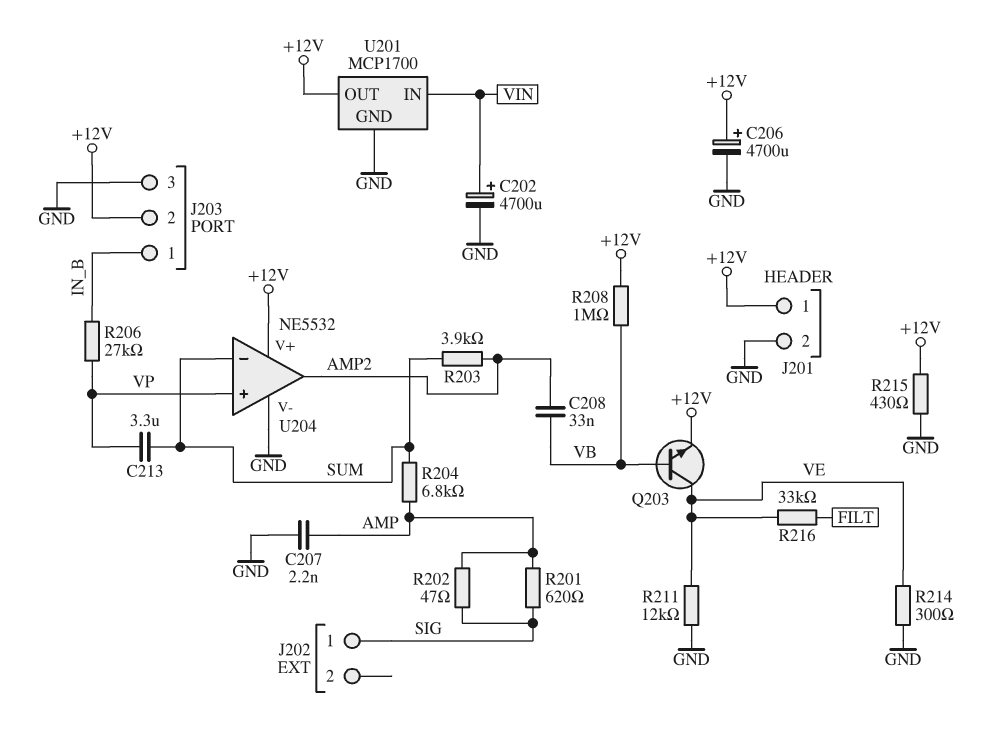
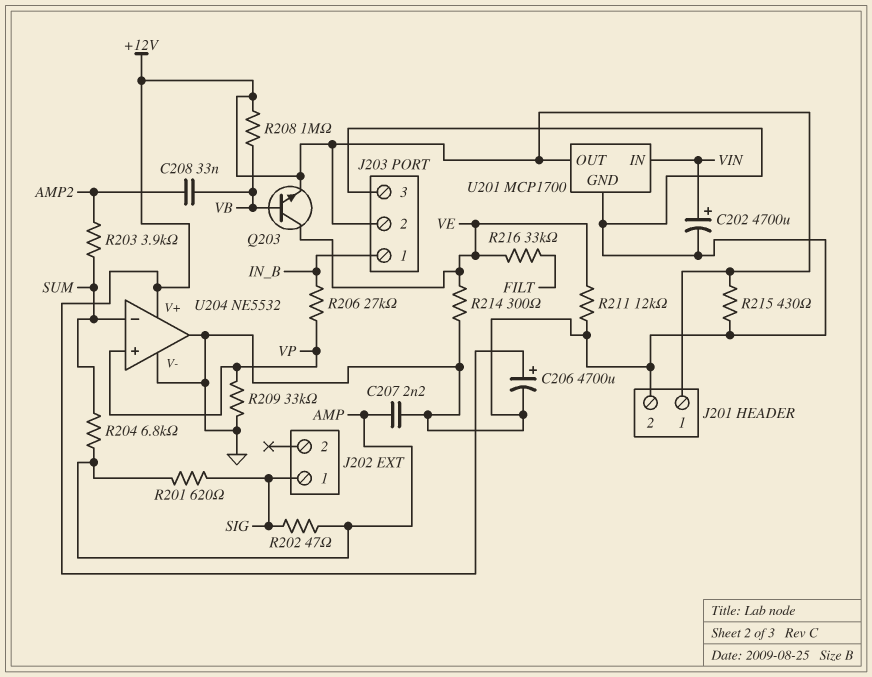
C213: 3.3uF (SUM, VP) -> none
R209: none -> 33k (GND, VP)
U204 pin out: AMP2 -> GND

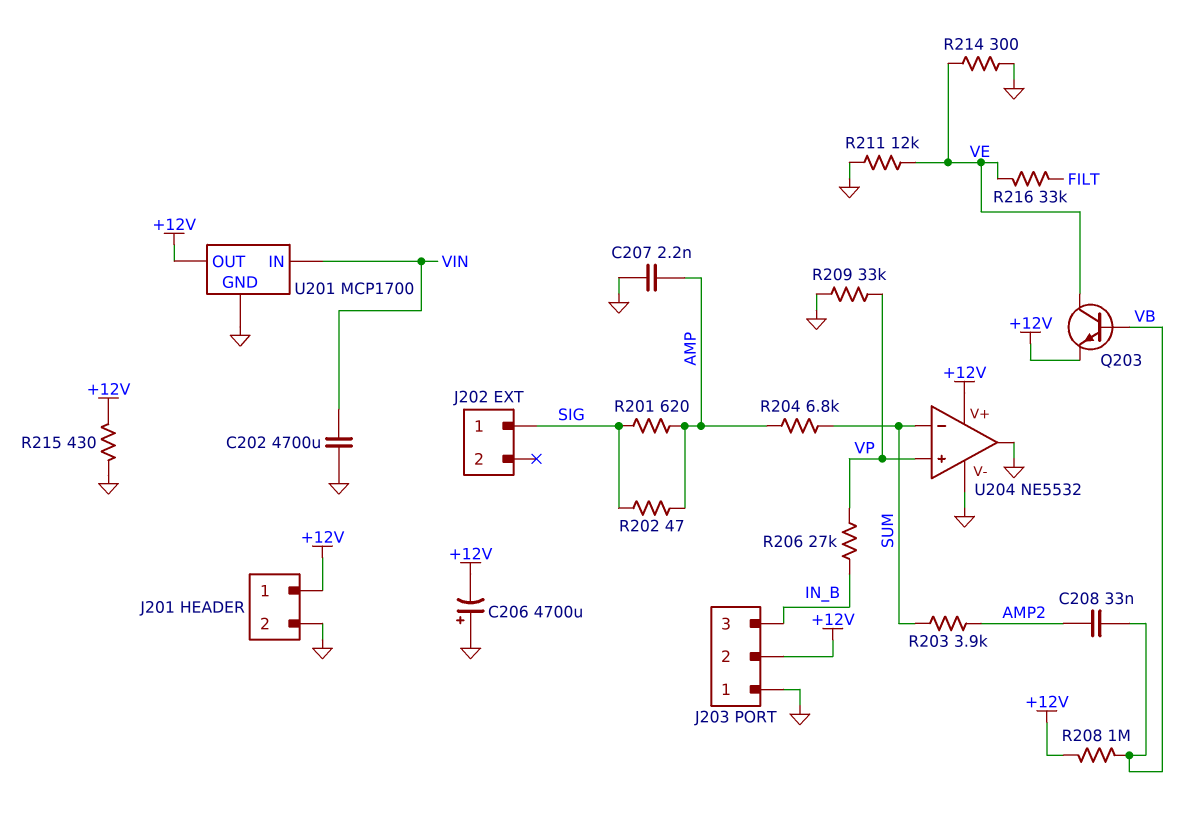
C202: 4700uF (plus VIN, minus GND) -> 4700uF (GND, VIN)
C206: 4700uF (plus +12V, minus GND) -> 4700uF (plus GND, minus +12V)
J203 pin 1: IN_B -> GND
J203 pin 3: GND -> IN_B

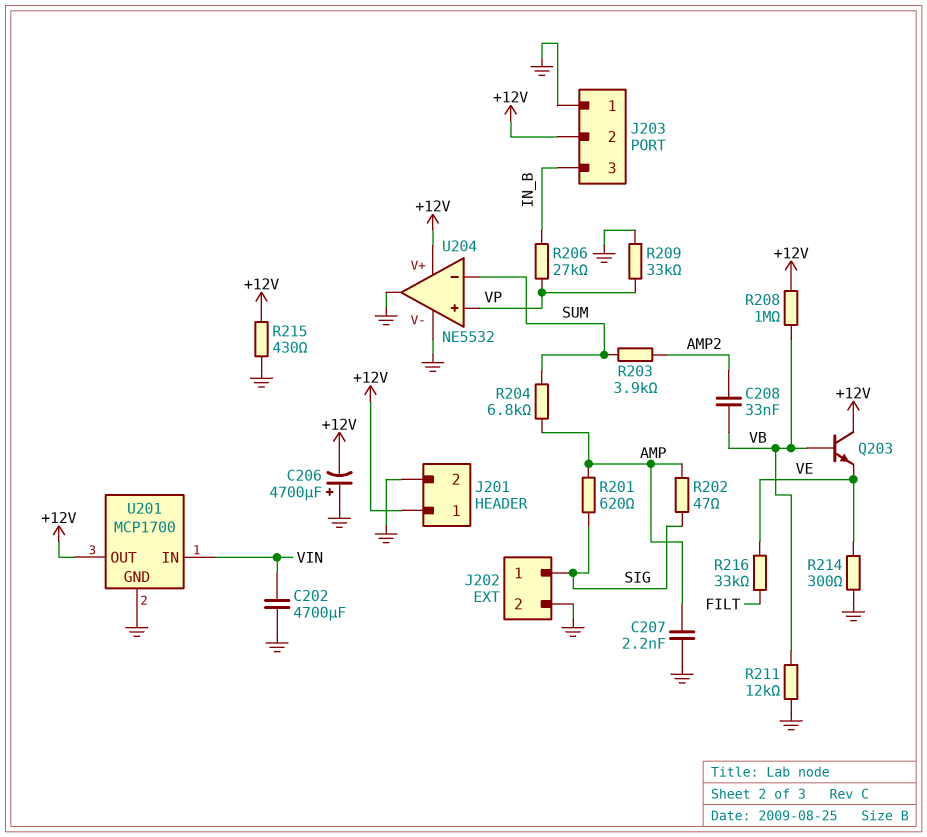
J202 pin 2: none -> GND
Q203: NPN (B VB, C VE, E +12V) -> NPN (B VB, C +12V, E VE)
R211: 12k (GND, VE) -> 12k (GND, VB)

